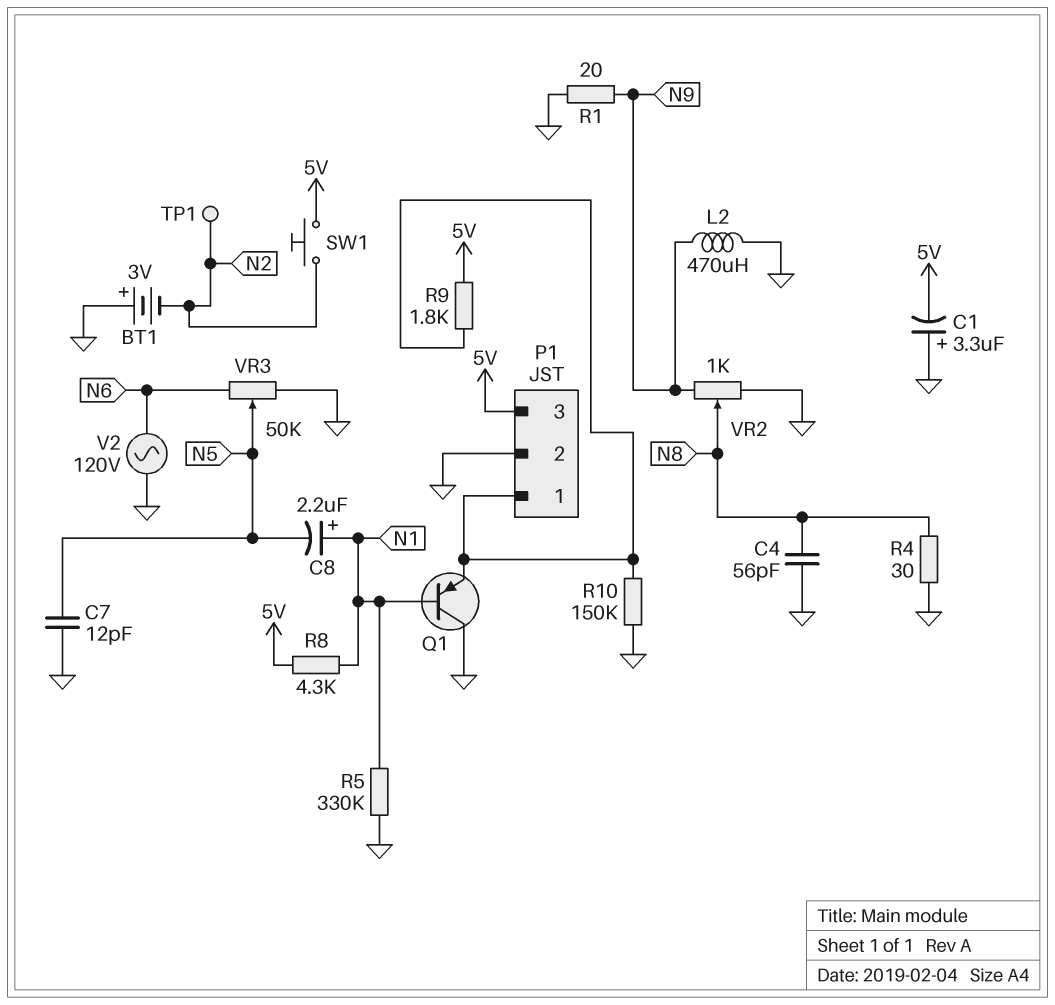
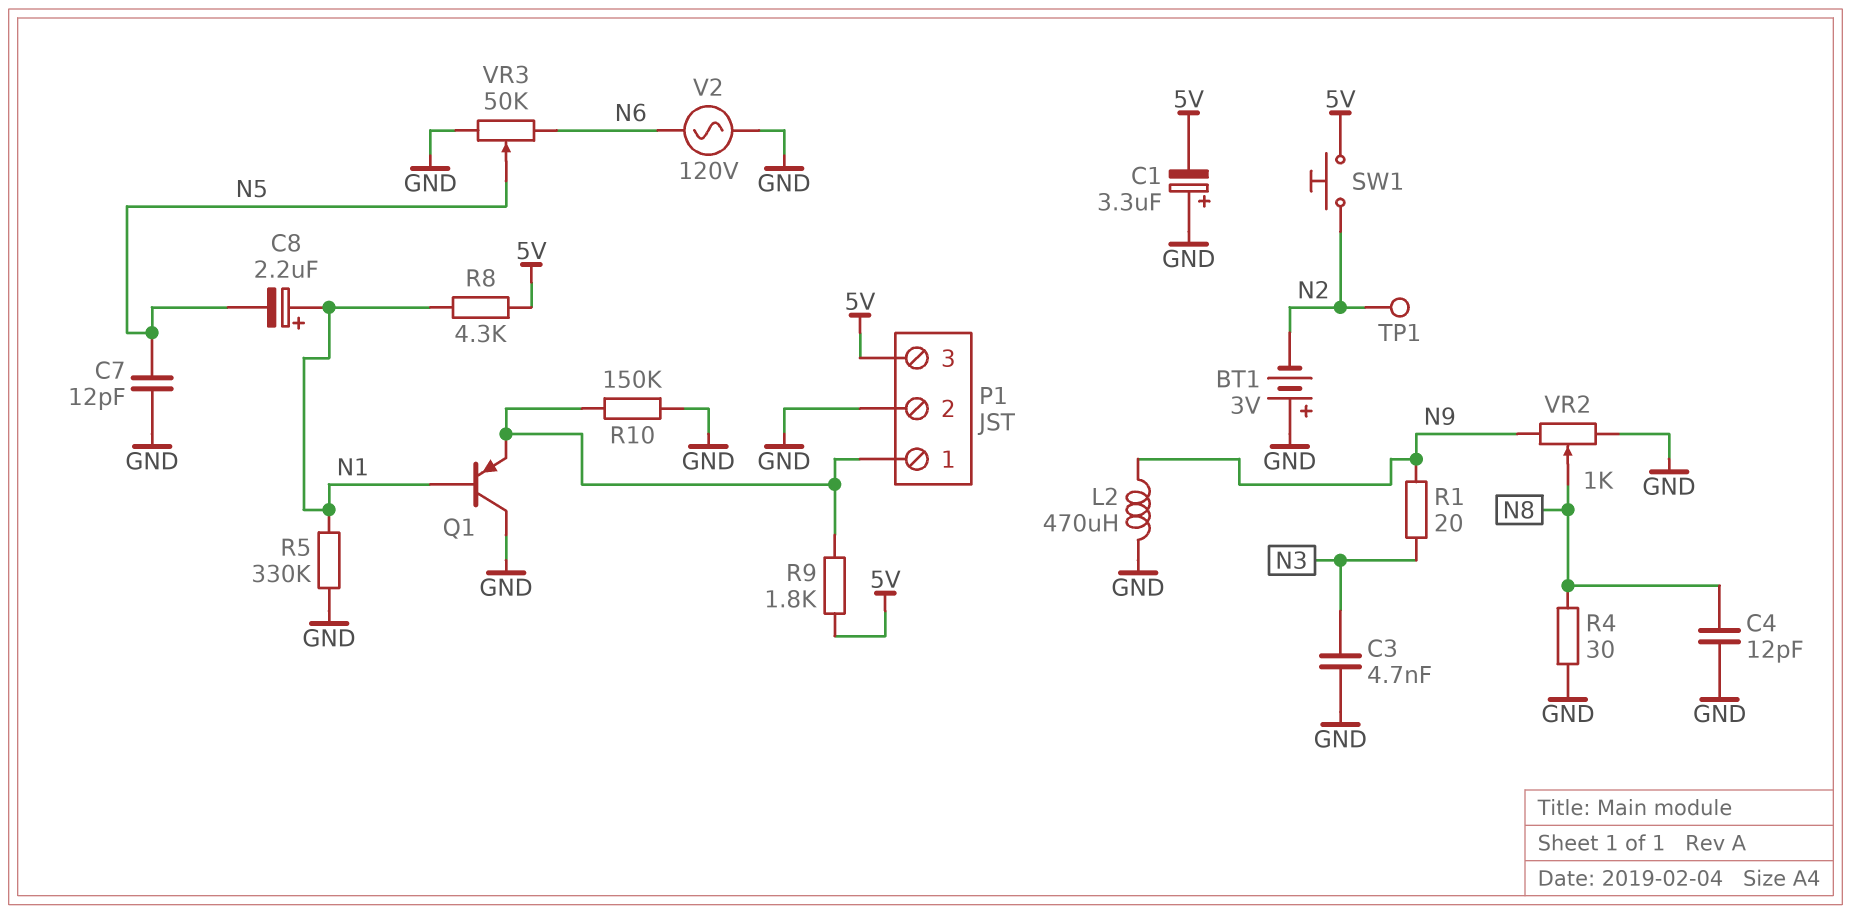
C3: none -> 4.7nF (GND, N3)
C4: 56pF (GND, N8) -> 12pF (GND, N8)
R1: 20 (GND, N9) -> 20 (N3, N9)

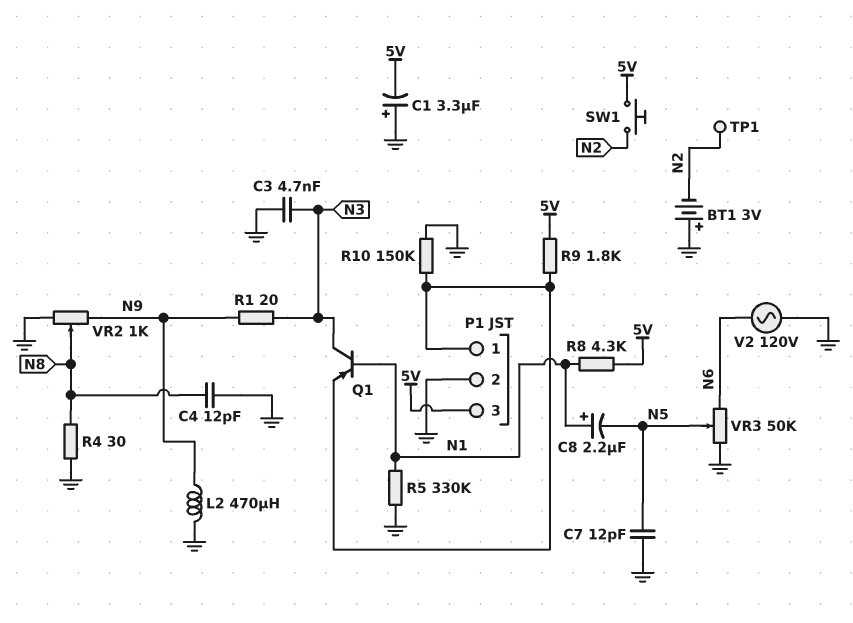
Q1: PNP (B N1, C GND, E P1/1) -> PNP (B N1, C N3, E P1/1)

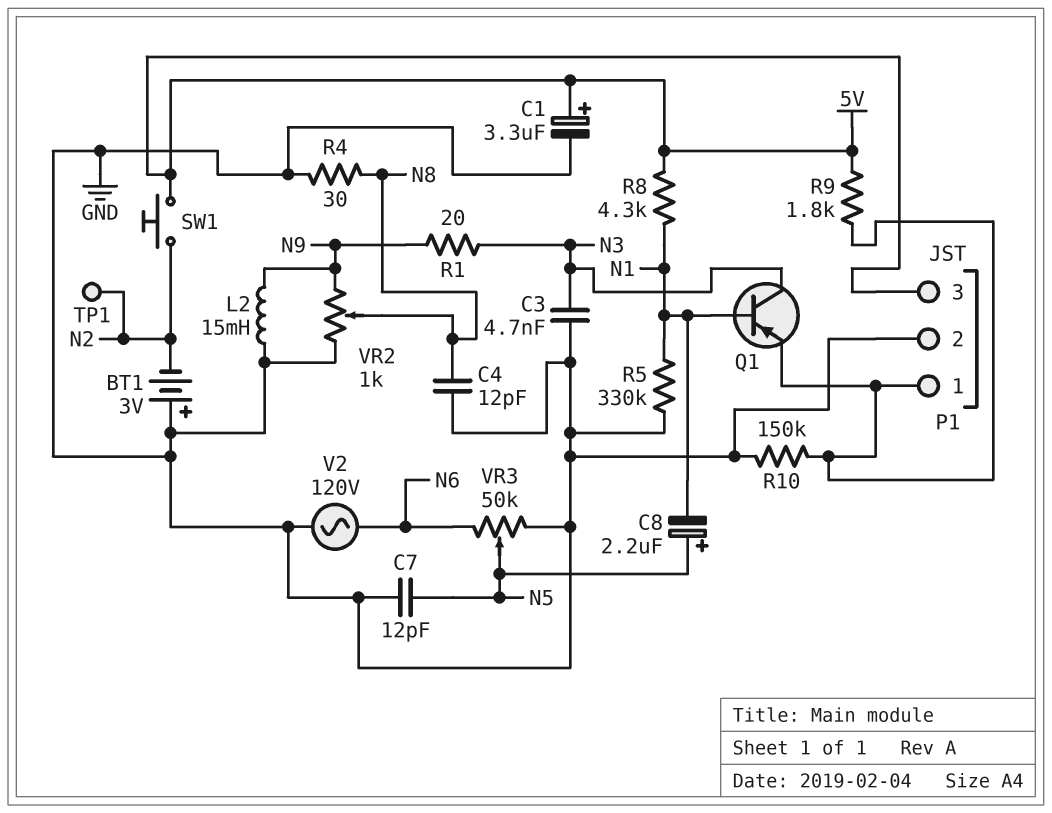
C1: 3.3uF (plus GND, minus 5V) -> 3.3uF (plus 5V, minus GND)
C8: 2.2uF (plus N1, minus N5) -> 2.2uF (plus N5, minus N1)
L2: 470uH (GND, N9) -> 15mH (GND, N9)

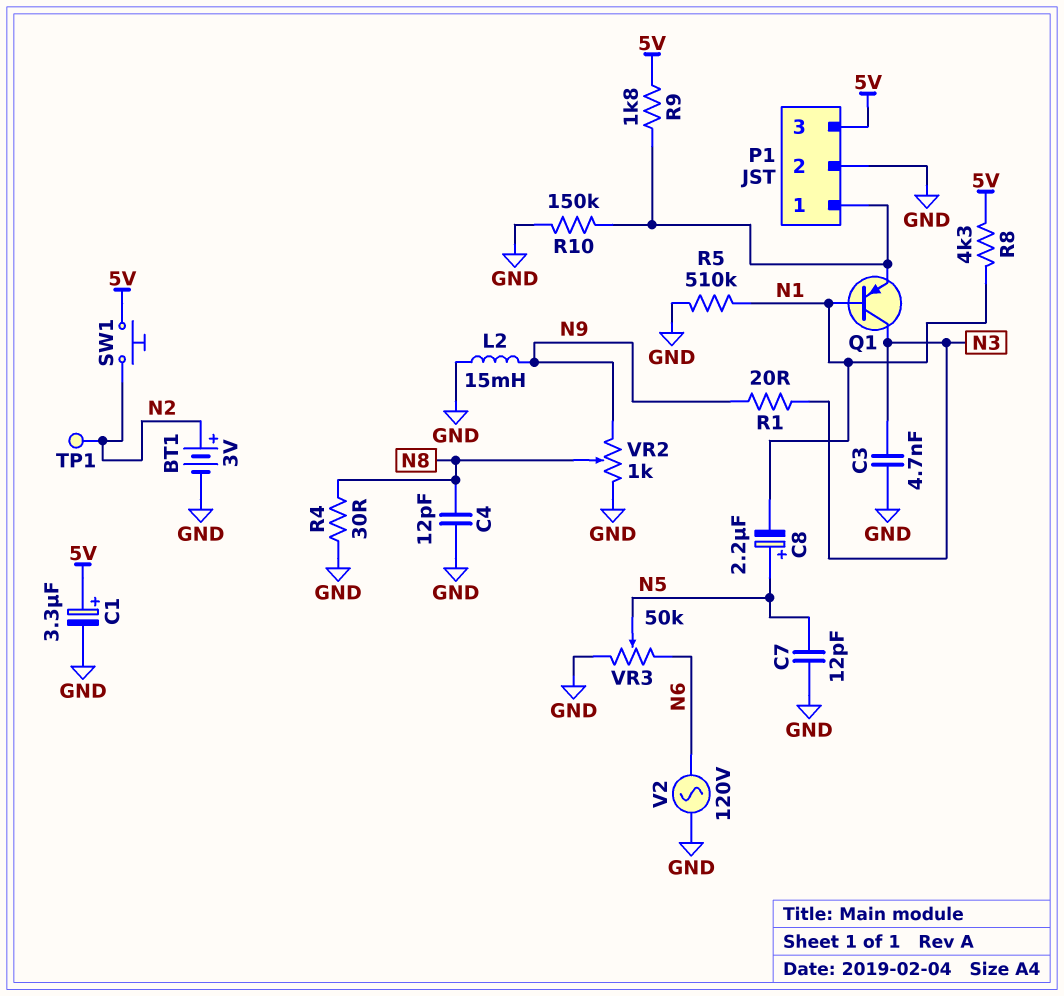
BT1: 3V (plus GND, minus N2) -> 3V (plus N2, minus GND)
R5: 330k (GND, N1) -> 510k (GND, N1)

